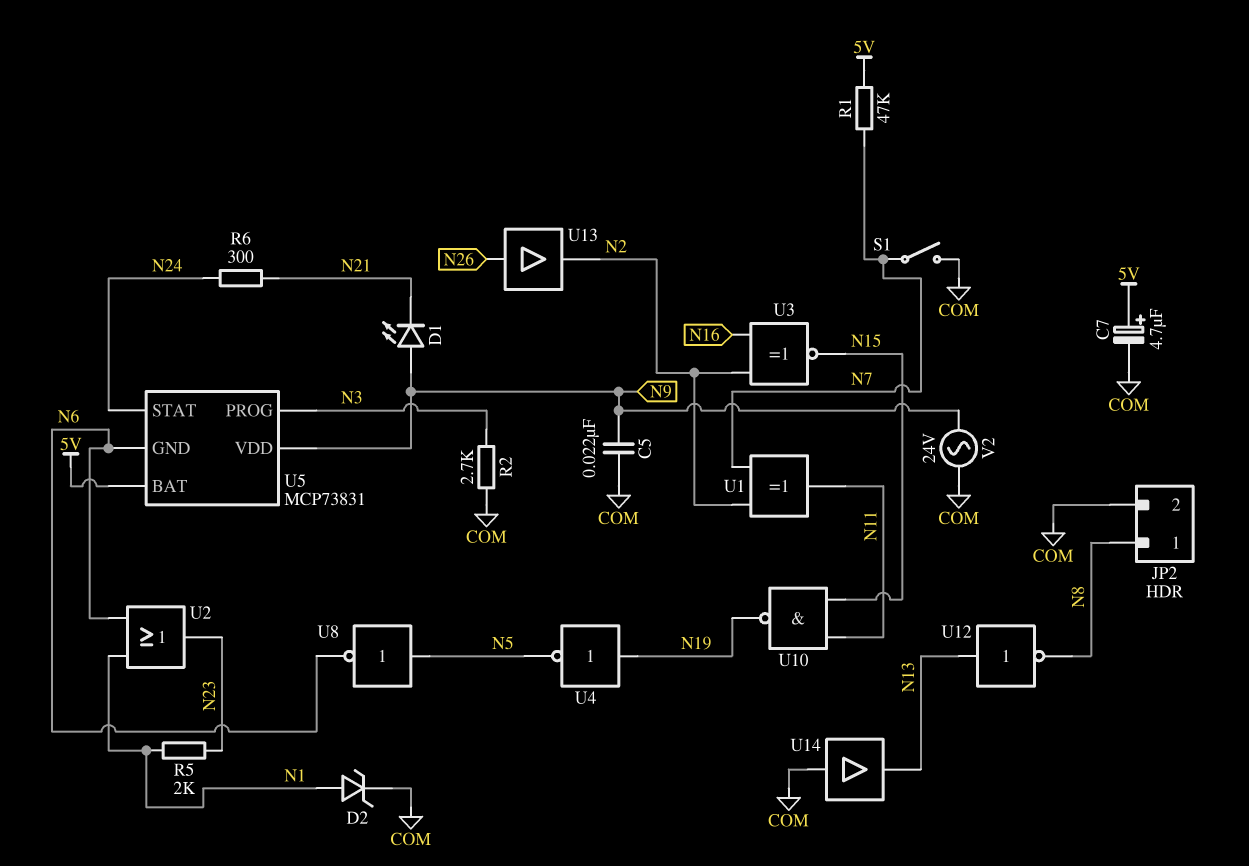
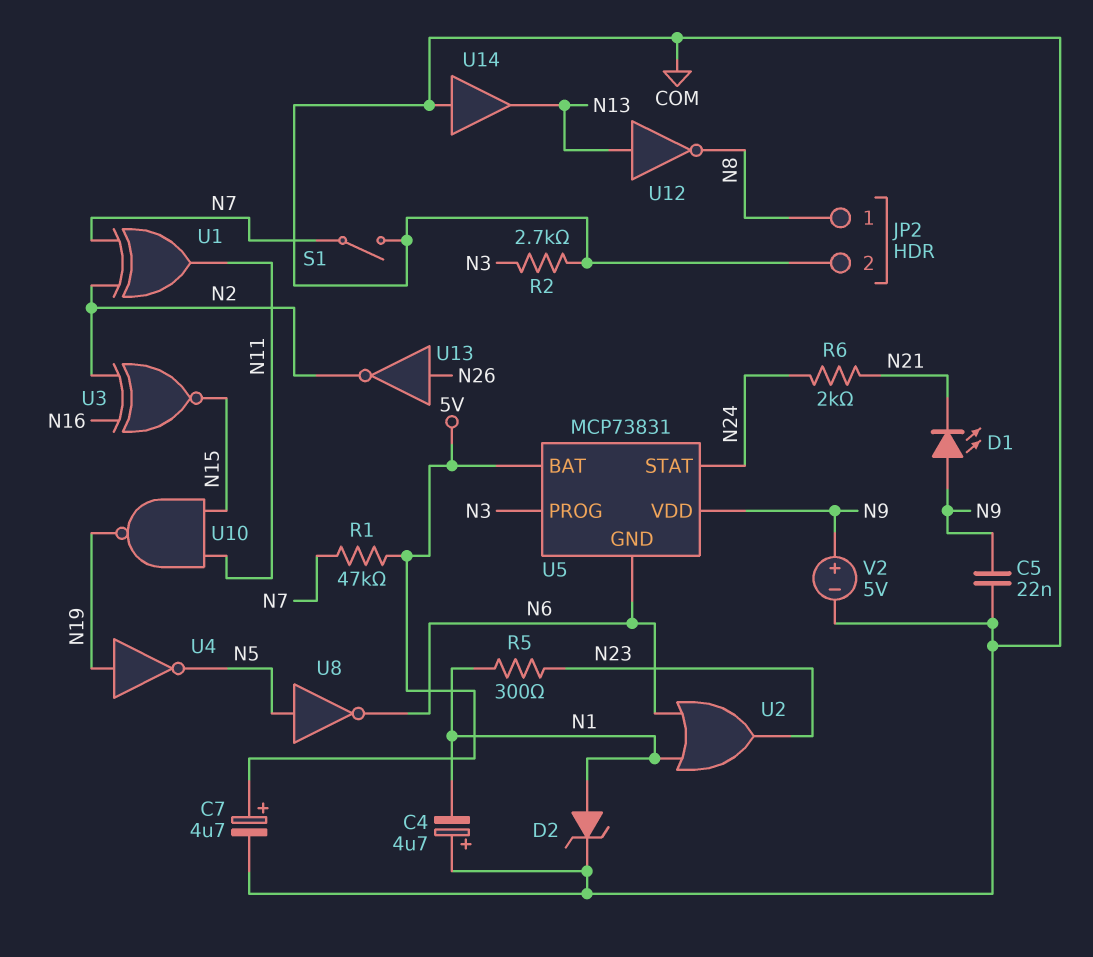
C4: none -> 4.7uF (plus COM, minus N1)
R5: 2k (N1, N23) -> 300 (N1, N23)
R6: 300 (N21, N24) -> 2k (N21, N24)
U13: buffer (in N26, out N2) -> NOT (in N26, out N2)
V2: AC 24V (COM, N9) -> 5V (plus N9, minus COM)

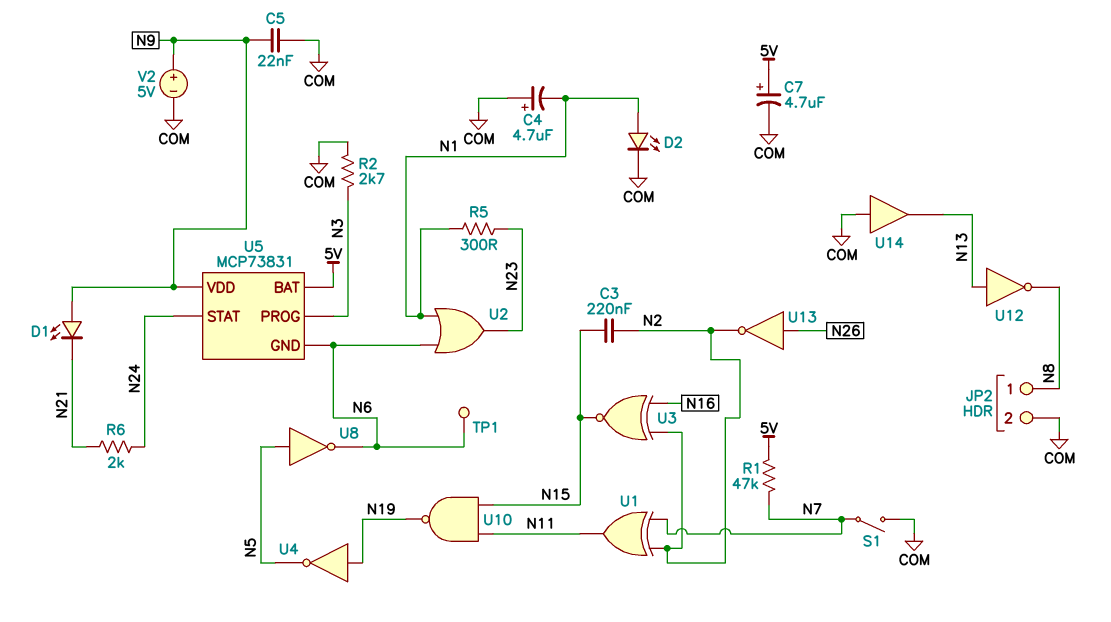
C3: none -> 220nF (N2, N15)
D2: zener (A N1, K COM) -> LED (A N1, K COM)
TP1: none -> test point (N6)

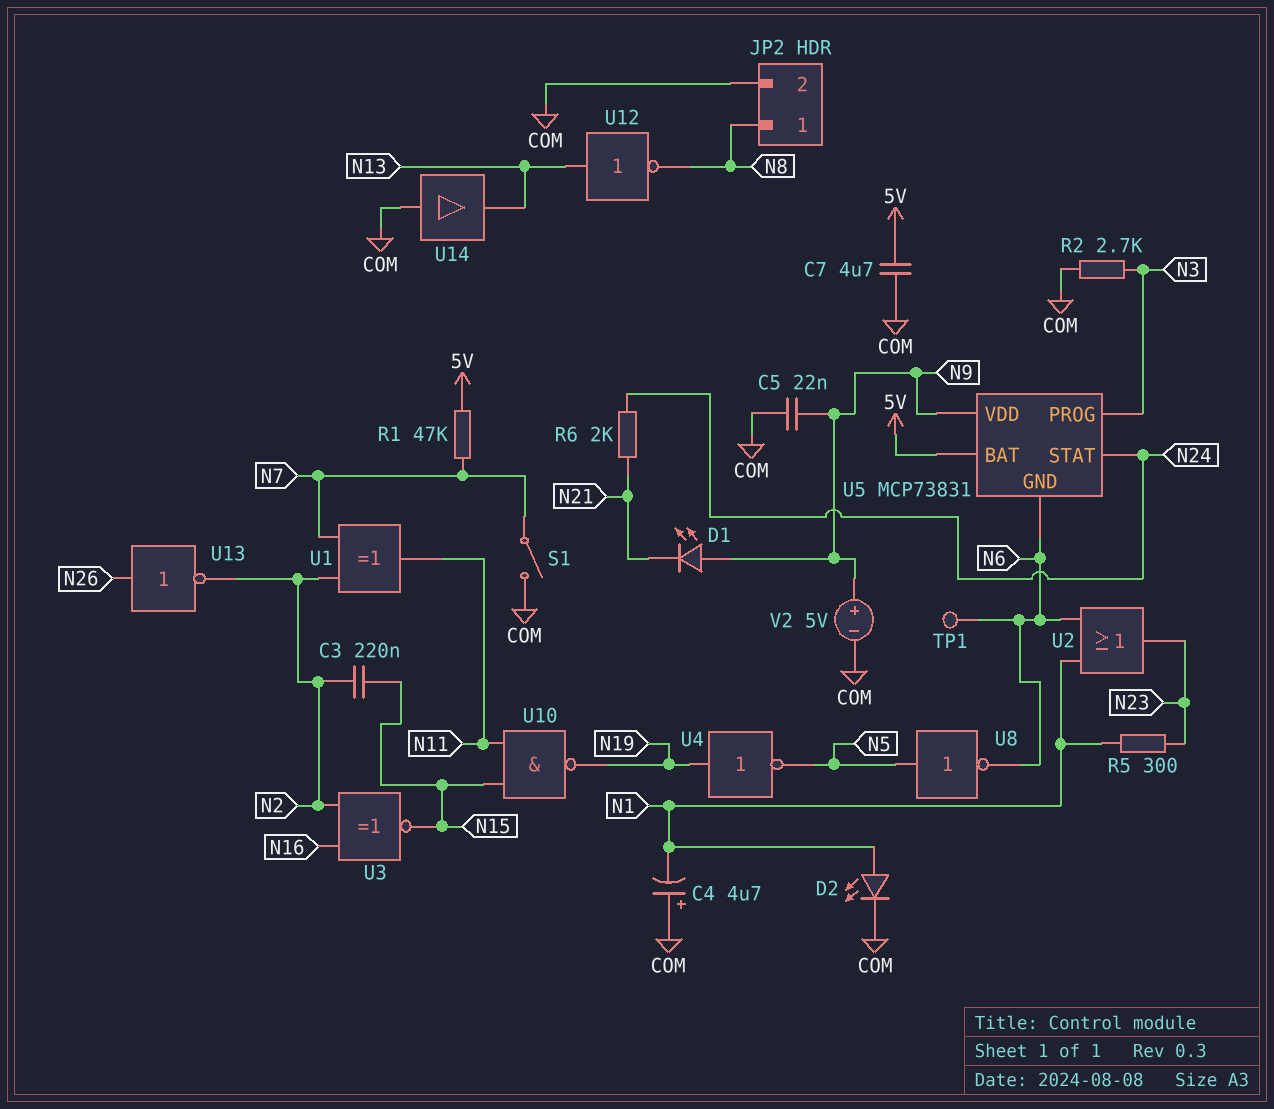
C7: 4.7uF (plus 5V, minus COM) -> 4.7uF (5V, COM)

